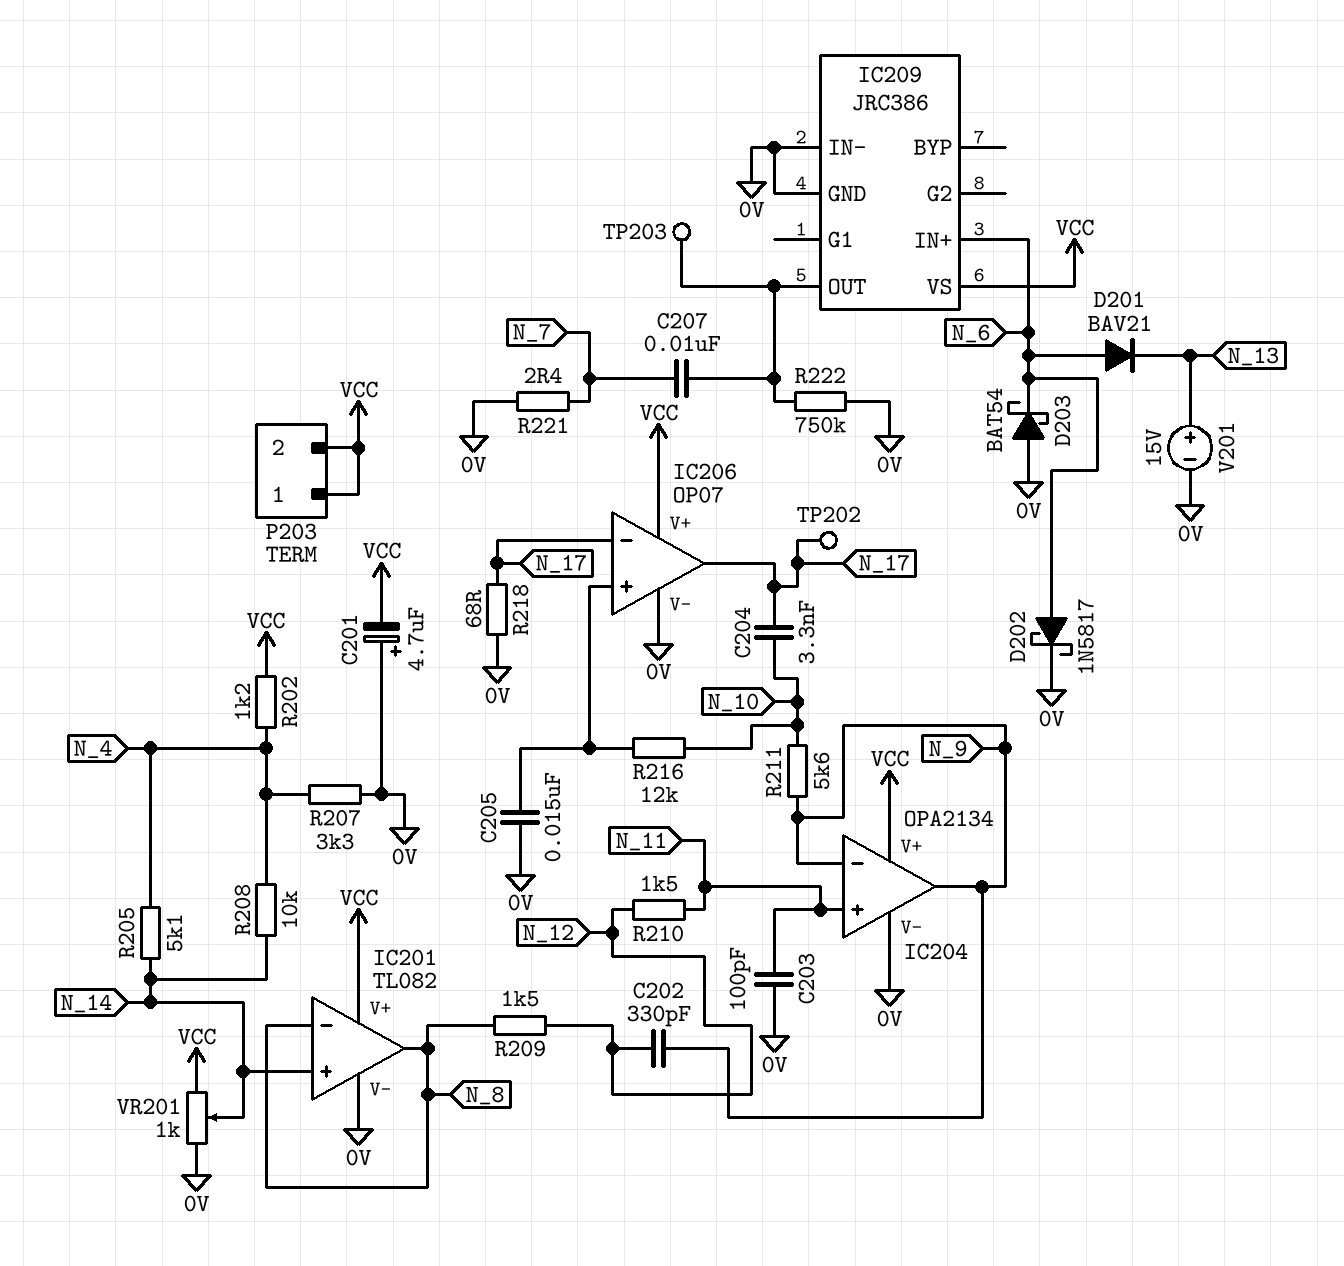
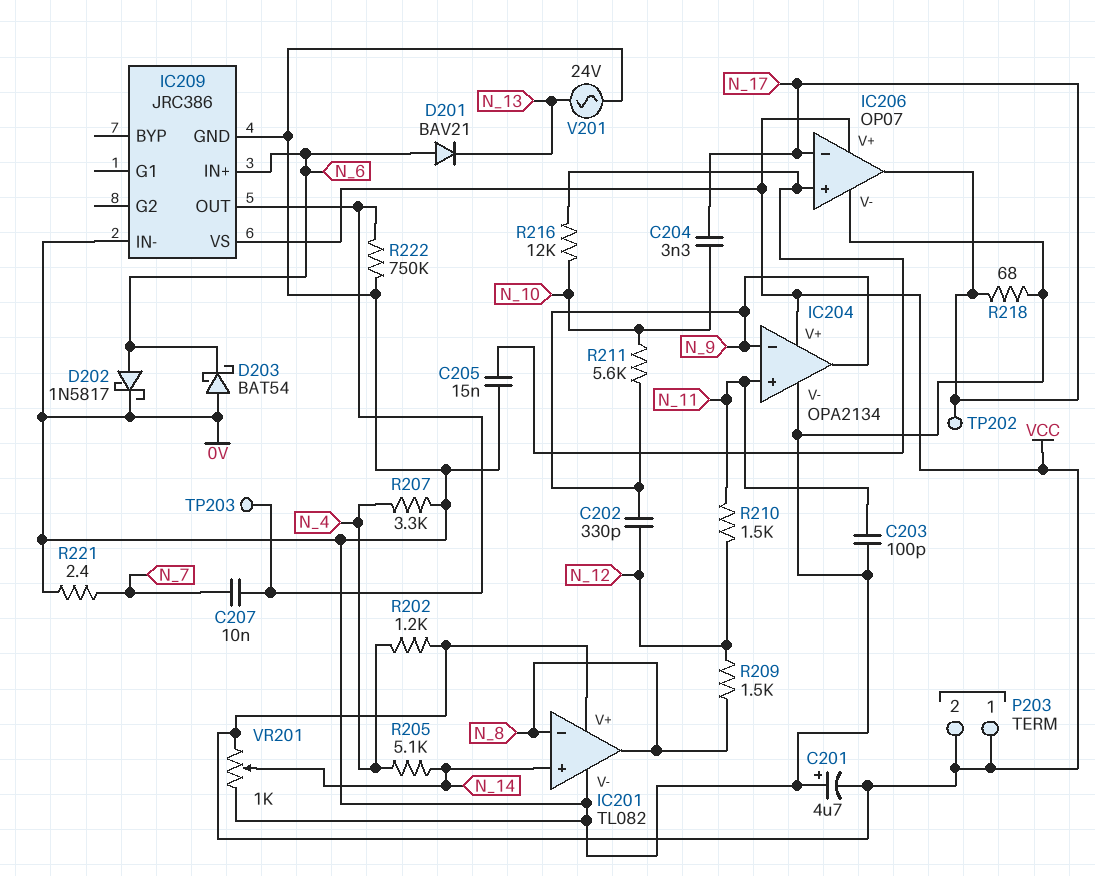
R208: 10k (N_4, N_14) -> none
V201: 15V (plus N_13, minus 0V) -> AC 24V (0V, N_13)

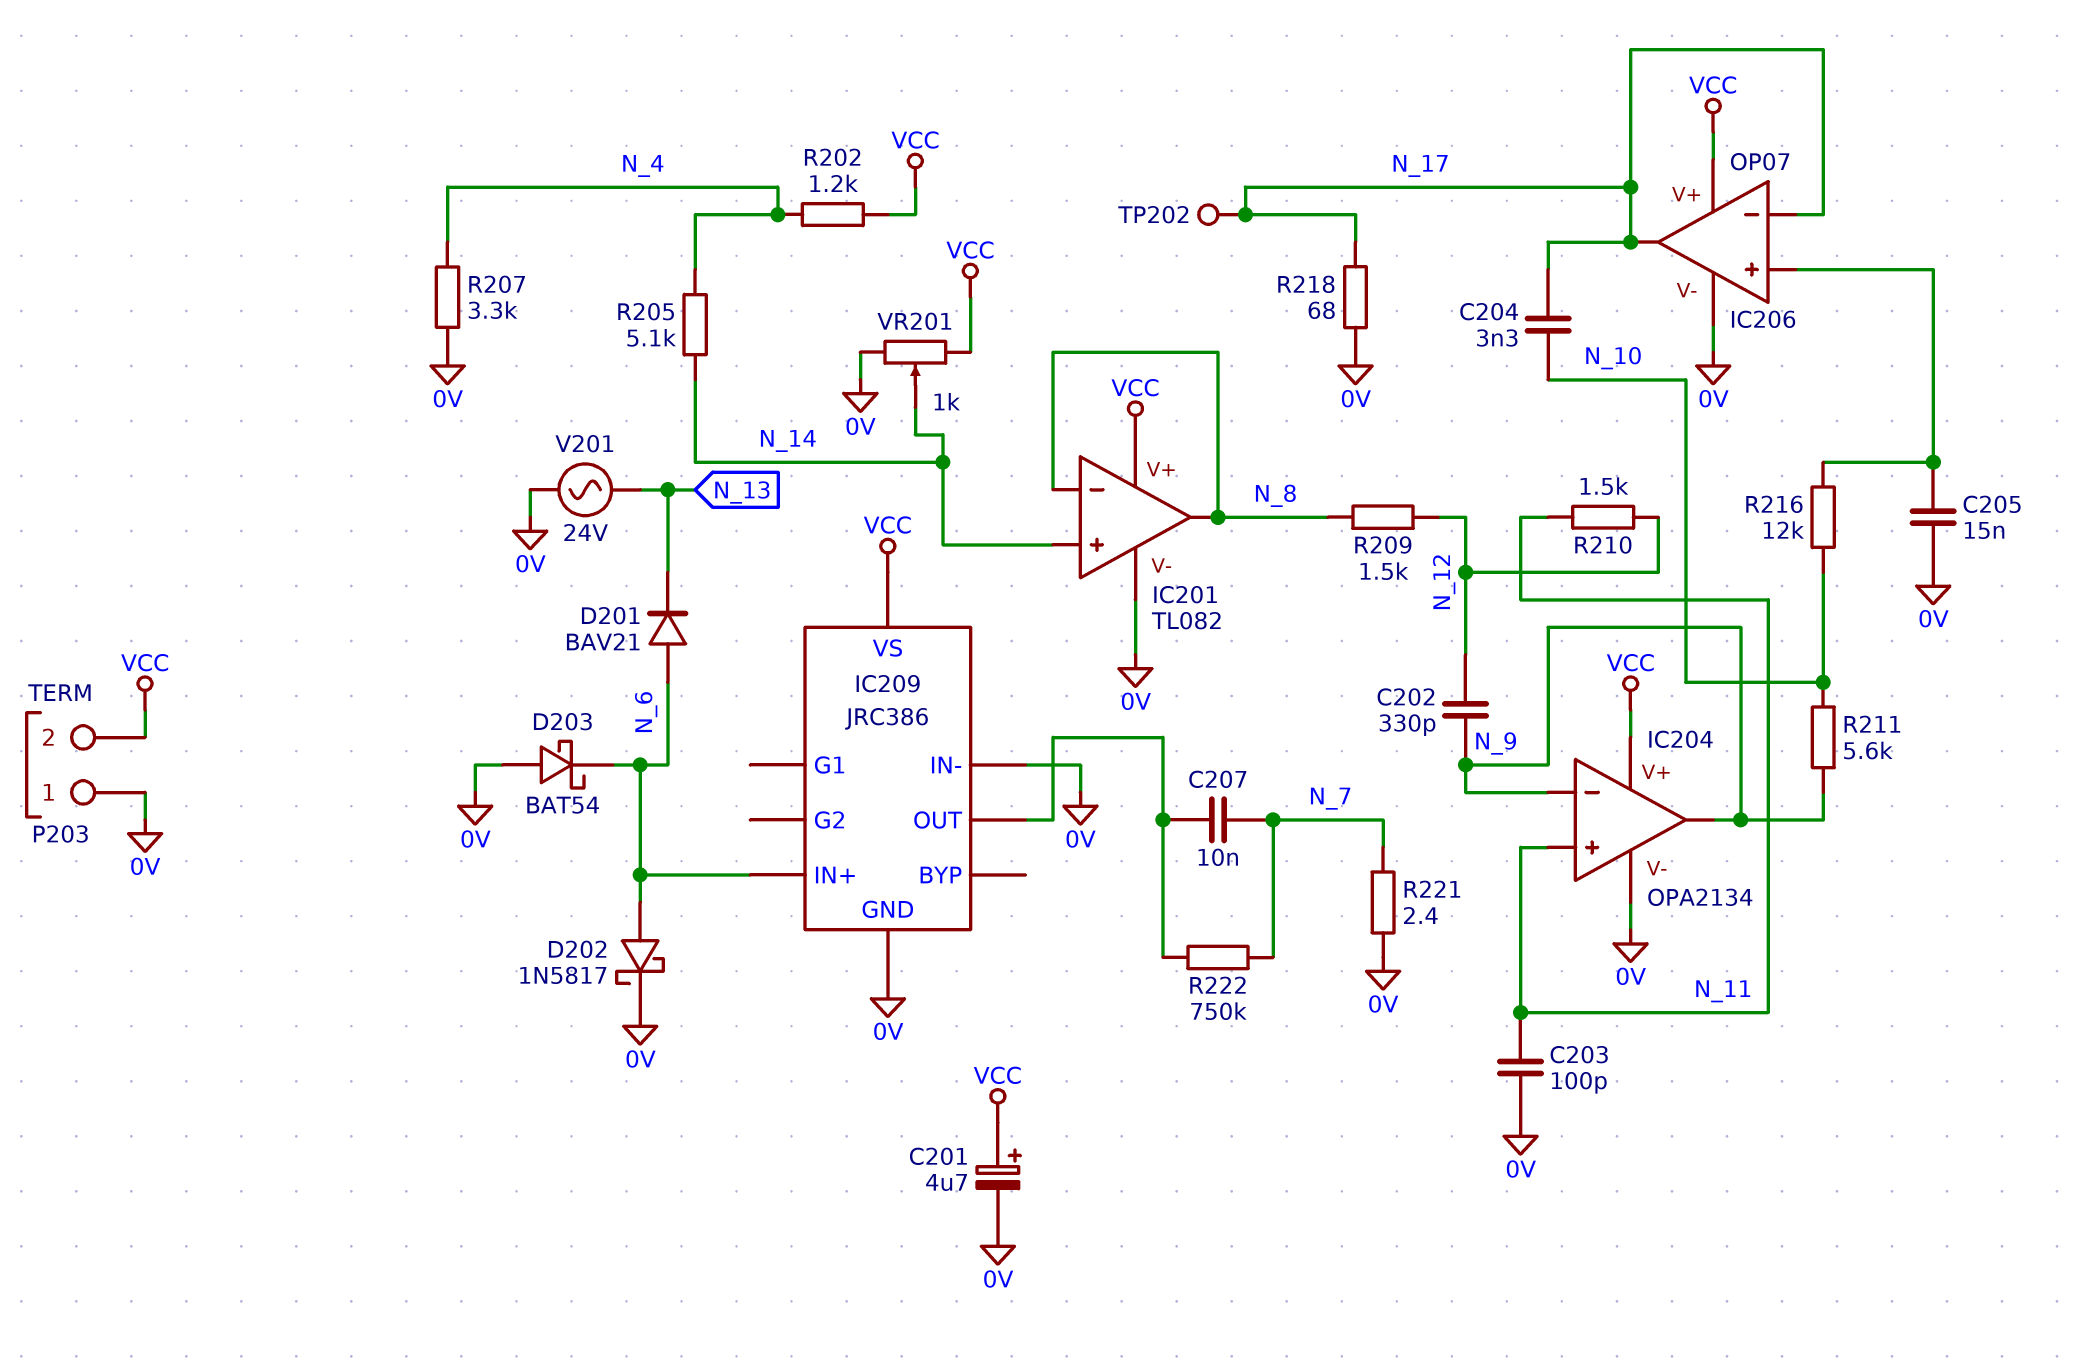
C201: 4.7uF (plus 0V, minus VCC) -> 4.7uF (plus VCC, minus 0V)
P203 pin 1: VCC -> 0V
R222: 750k (0V, IC209/OUT) -> 750k (IC209/OUT, N_7)
TP203: test point (IC209/OUT) -> none

